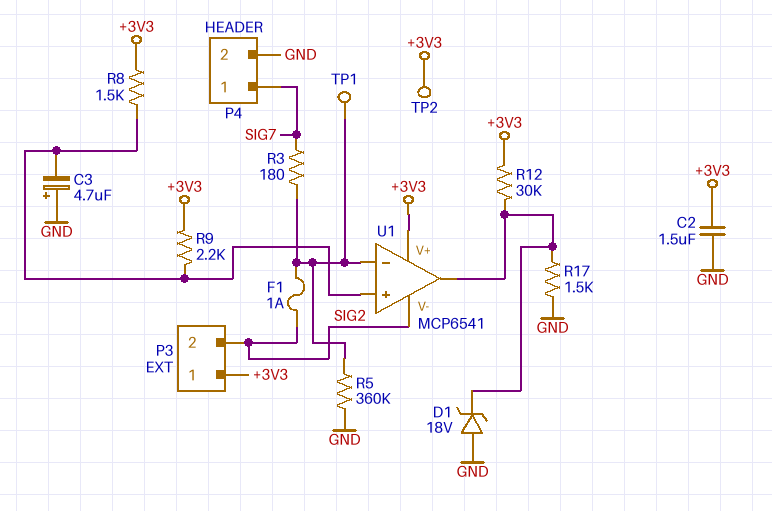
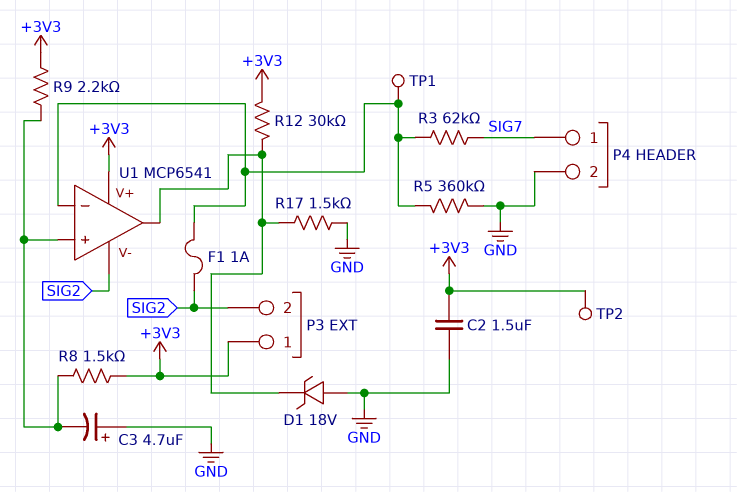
R3: 180 (SIG7, U1/in-) -> 62k (SIG7, U1/in-)

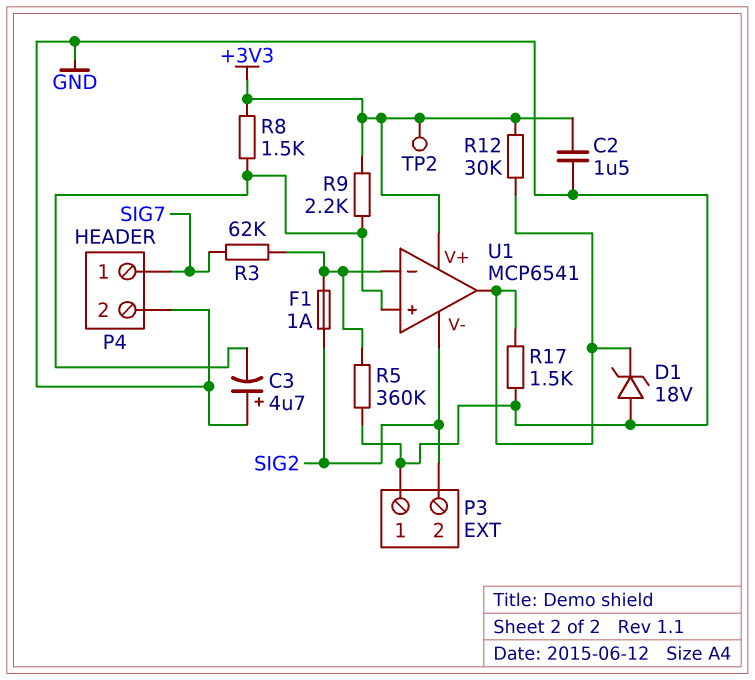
P3 pin 1: +3V3 -> GND
TP1: test point (U1/in-) -> none

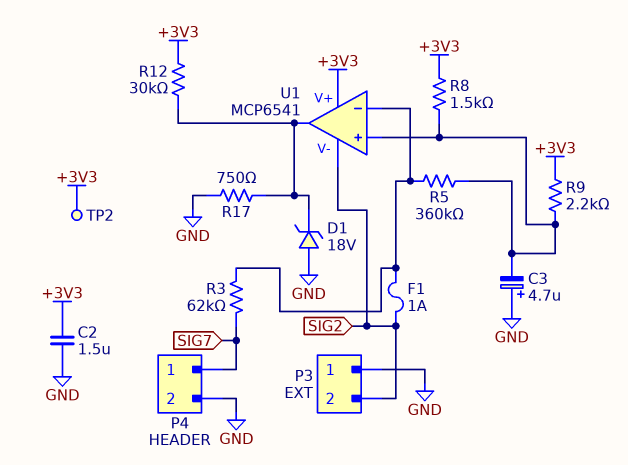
R5: 360k (GND, U1/in-) -> 360k (U1/in+, U1/in-)
R17: 1.5k (GND, U1/out) -> 750 (GND, U1/out)

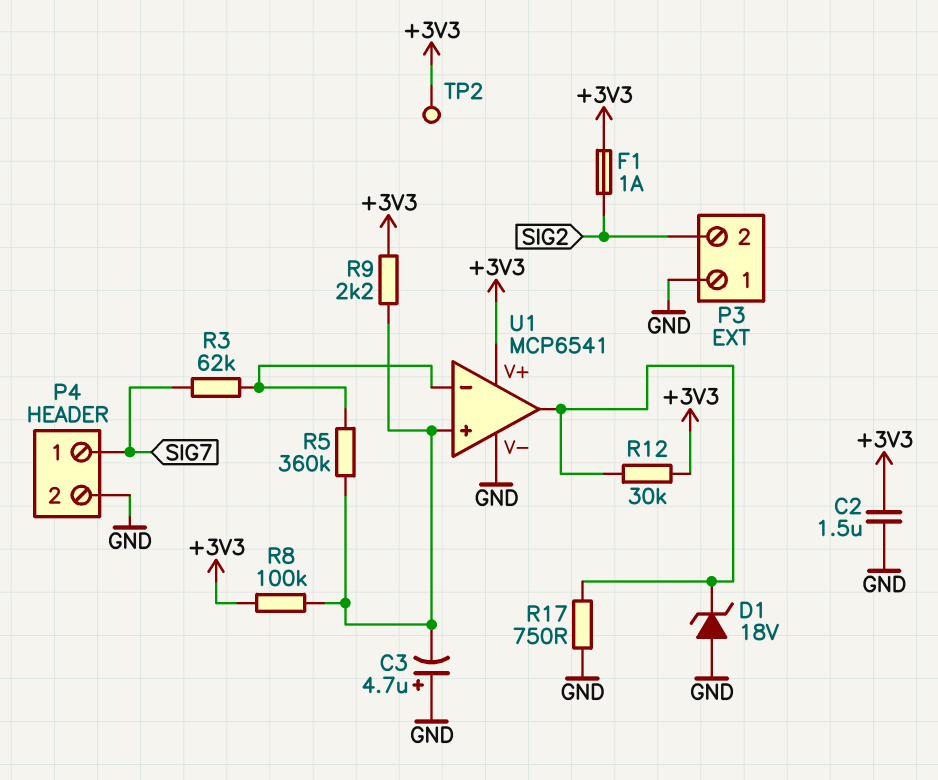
F1: 1A (SIG2, U1/in-) -> 1A (+3V3, SIG2)
R8: 1.5k (+3V3, U1/in+) -> 100k (+3V3, U1/in+)
U1 pin V-: SIG2 -> GND

